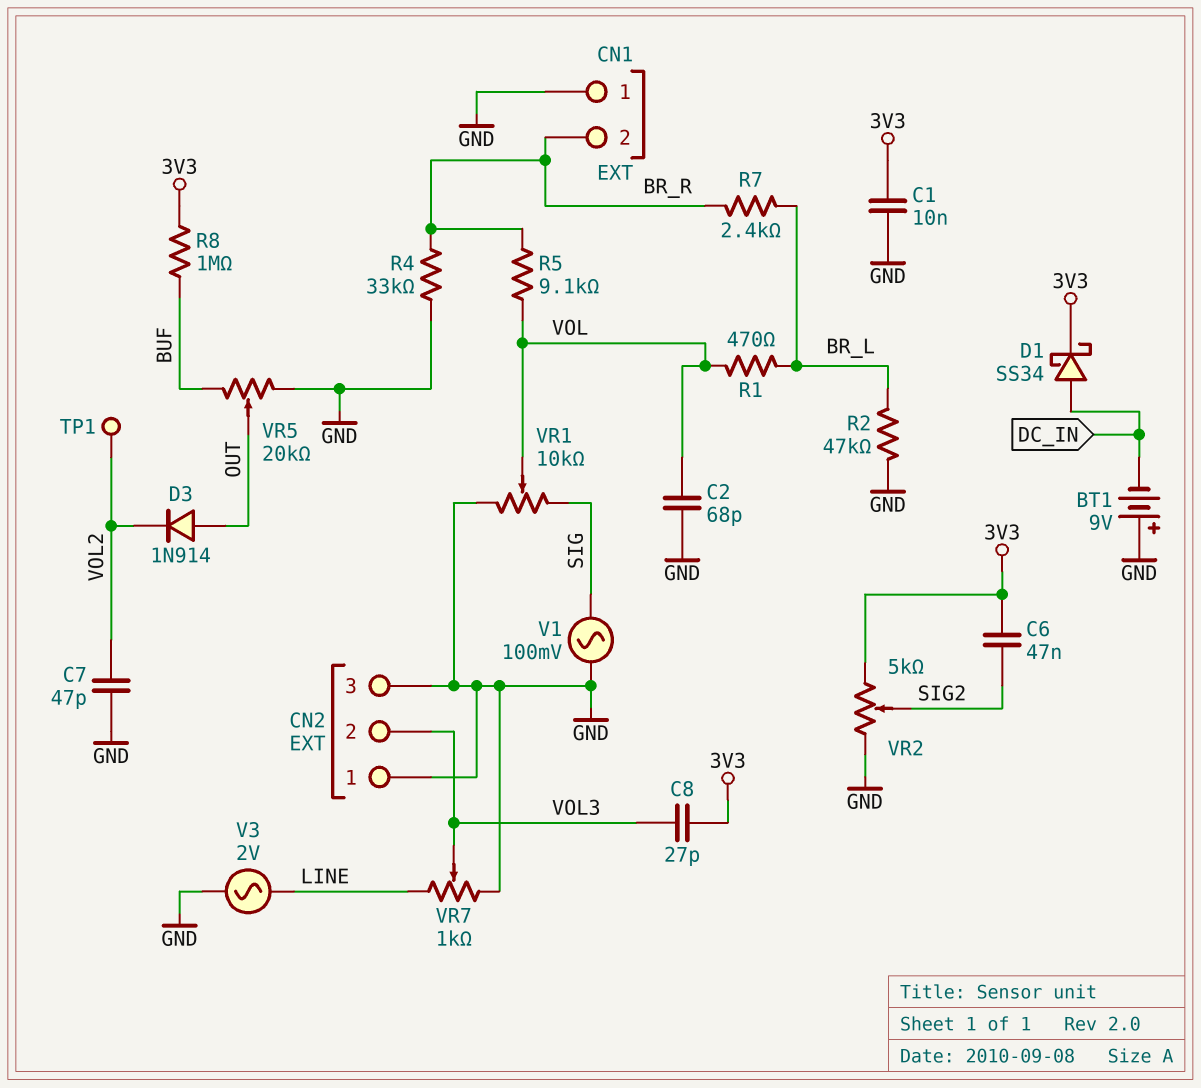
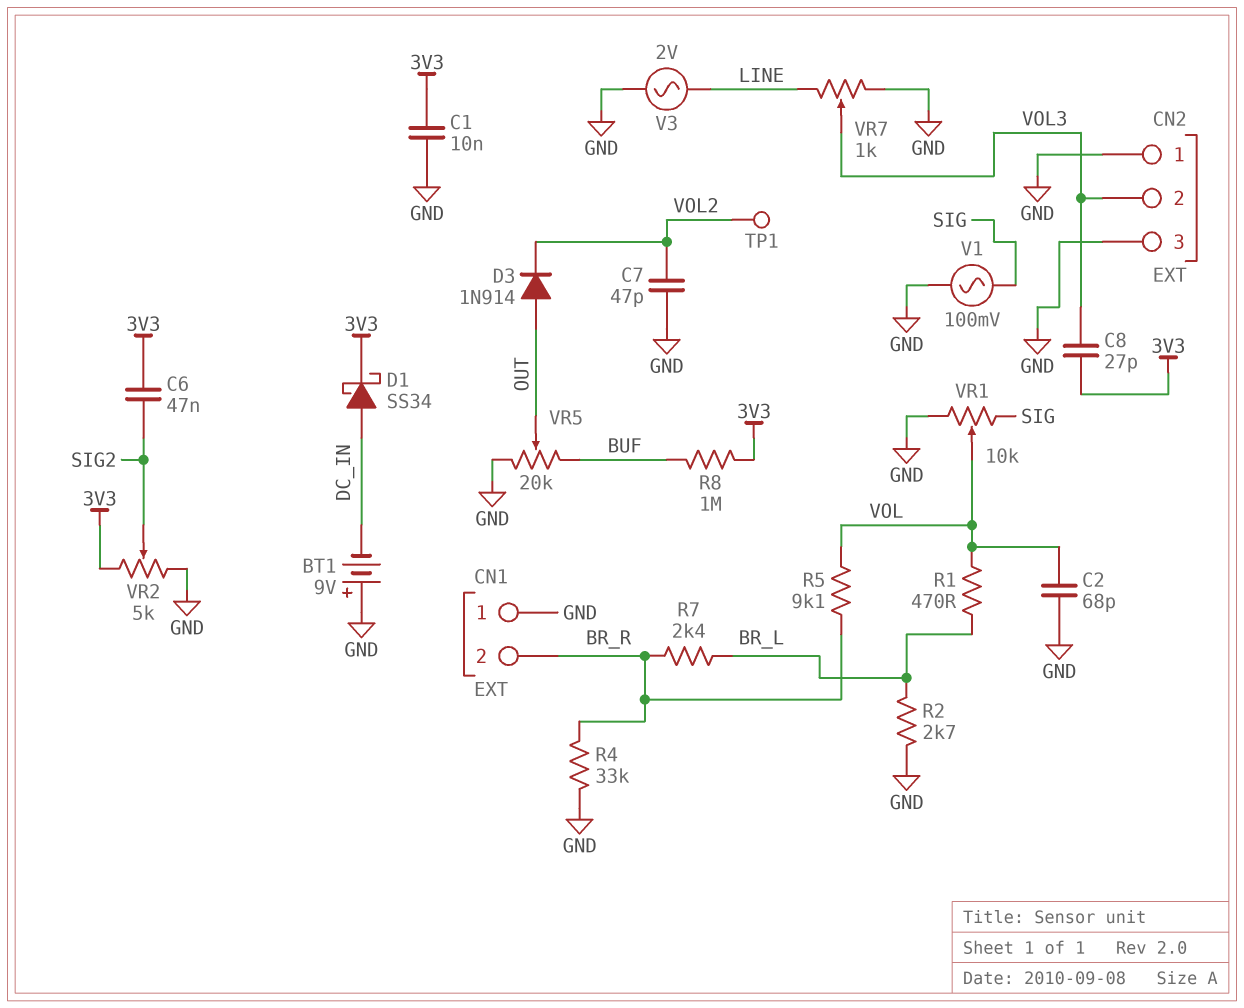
R2: 47k (BR_L, GND) -> 2.7k (BR_L, GND)

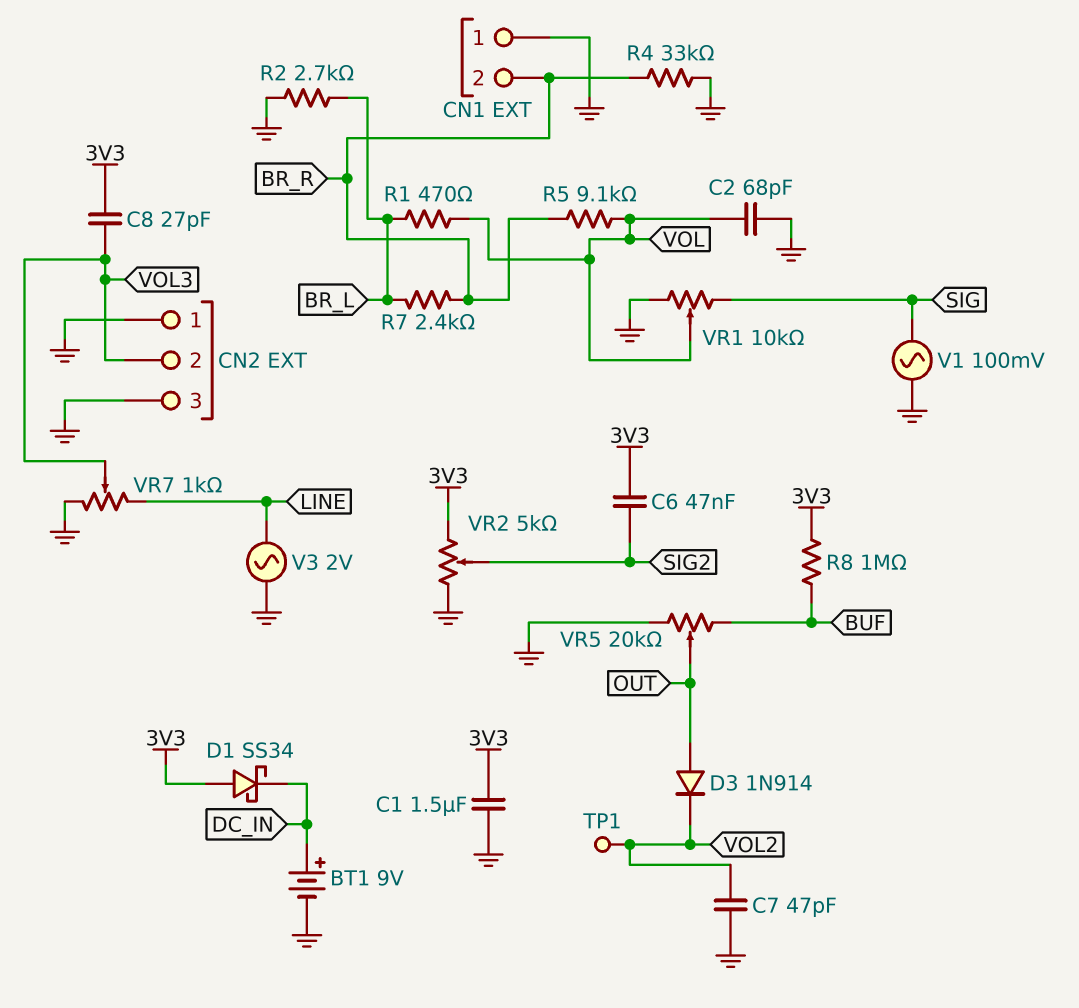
BT1: 9V (plus GND, minus DC_IN) -> 9V (plus DC_IN, minus GND)
C1: 10nF (3V3, GND) -> 1.5uF (3V3, GND)
D1: schottky SS34 (A DC_IN, K 3V3) -> schottky SS34 (A 3V3, K DC_IN)

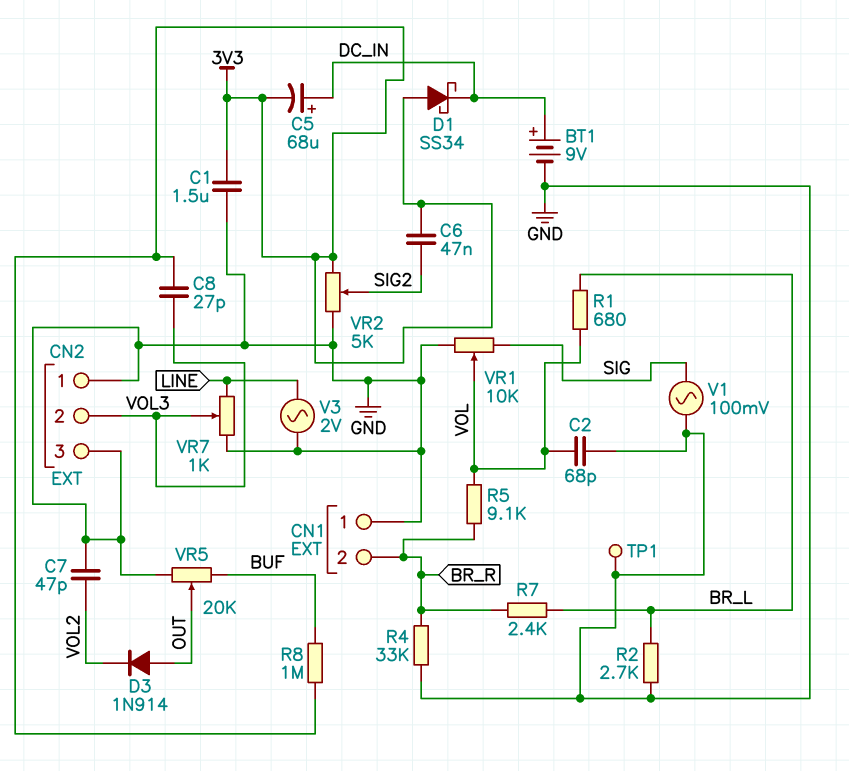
C5: none -> 68uF (plus DC_IN, minus 3V3)
R1: 470 (BR_L, VOL) -> 680 (BR_L, VOL)
TP1: test point (VOL2) -> test point (GND)

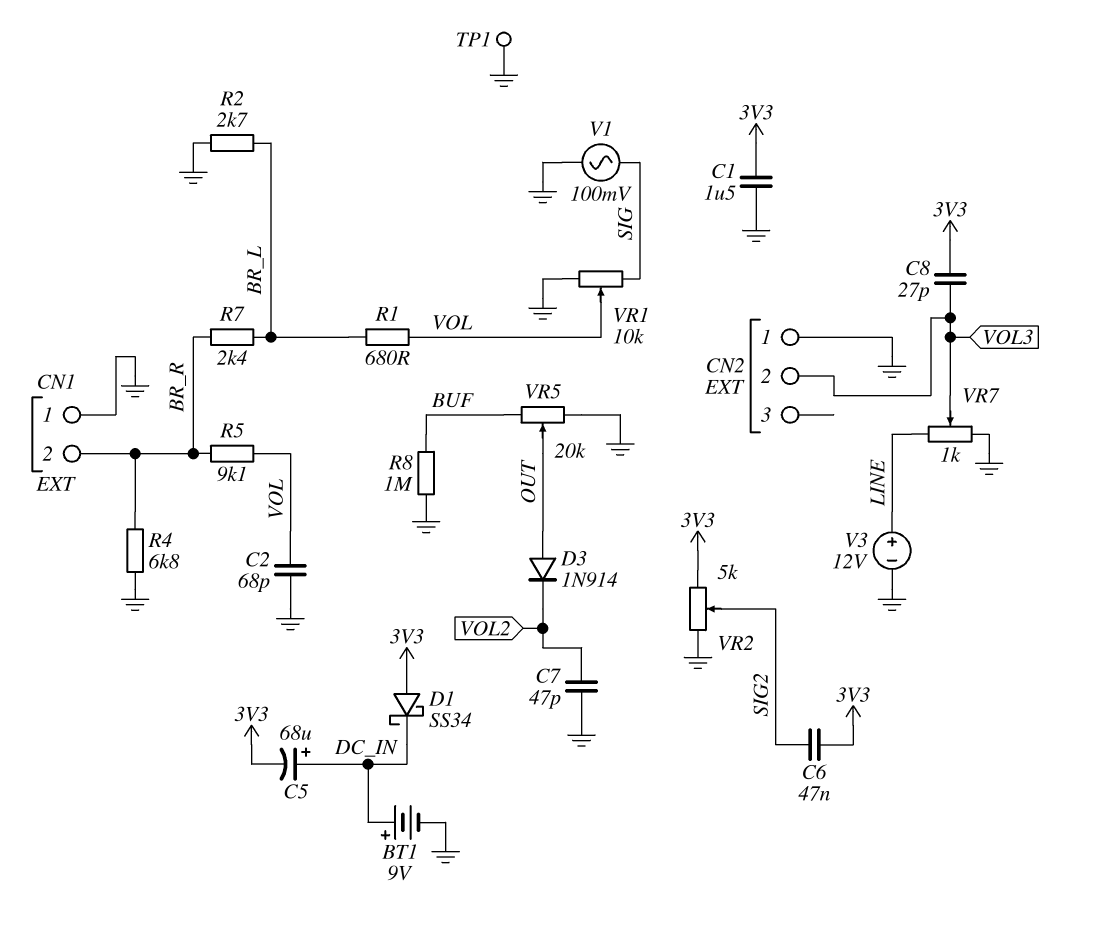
CN2 pin 3: GND -> none
R4: 33k (BR_R, GND) -> 6.8k (BR_R, GND)
R8: 1M (3V3, BUF) -> 1M (BUF, GND)
V3: AC 2V (GND, LINE) -> 12V (plus LINE, minus GND)

